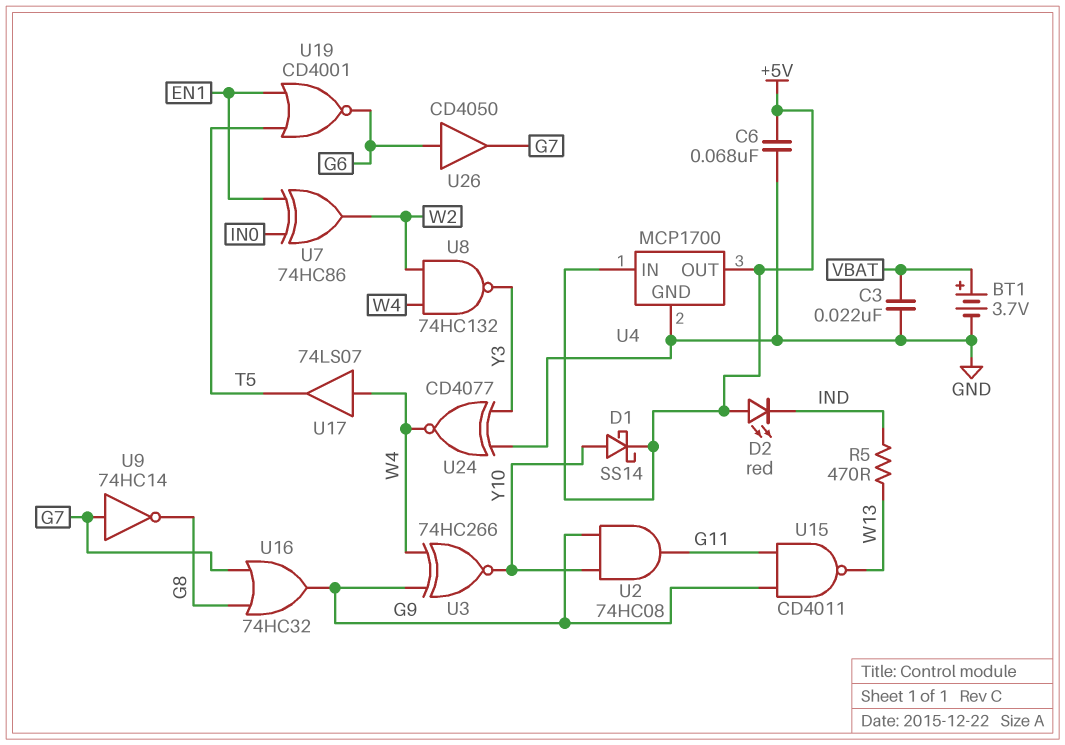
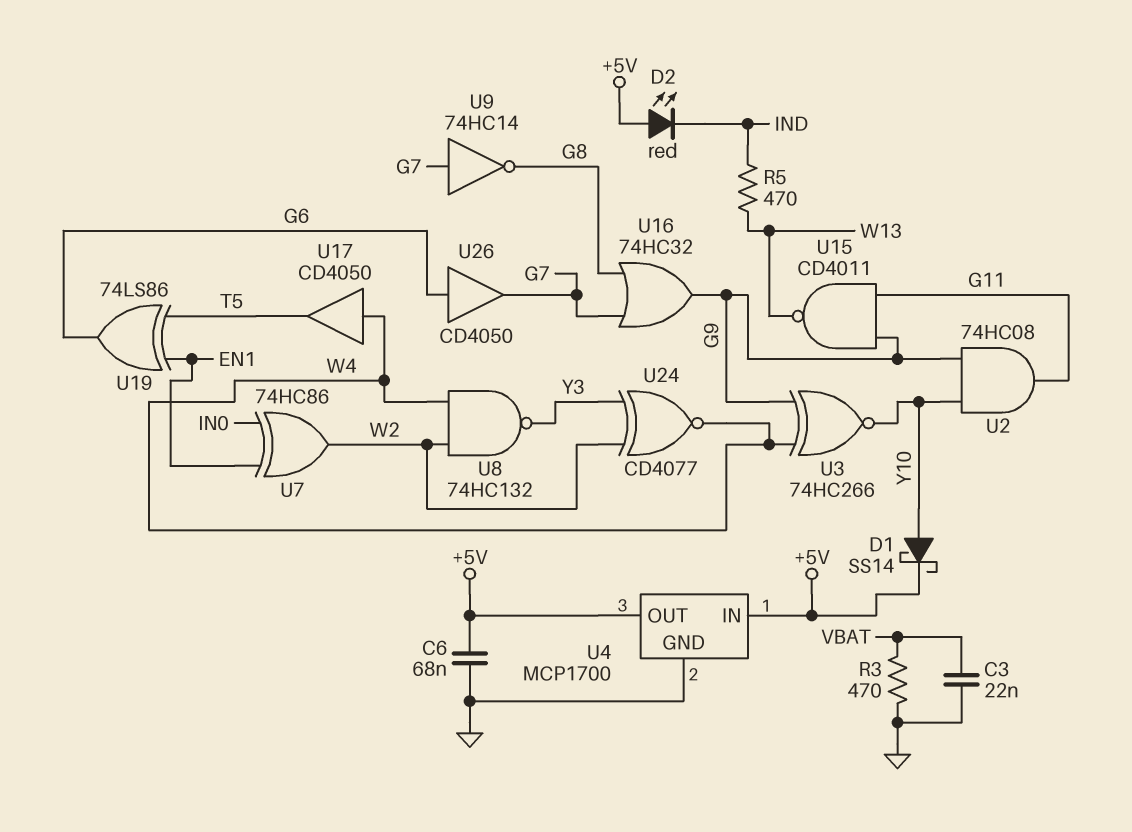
BT1: 3.7V (plus VBAT, minus GND) -> none
R3: none -> 470 (GND, VBAT)
U17: buffer 74LS07 (in W4, out T5) -> buffer CD4050 (in W4, out T5)
U19: NOR CD4001 (in EN1, in T5, out G6) -> XOR 74LS86 (in EN1, in T5, out G6)
U24: XNOR CD4077 (in GND, in Y3, out W4) -> XNOR CD4077 (in W2, in Y3, out W4)

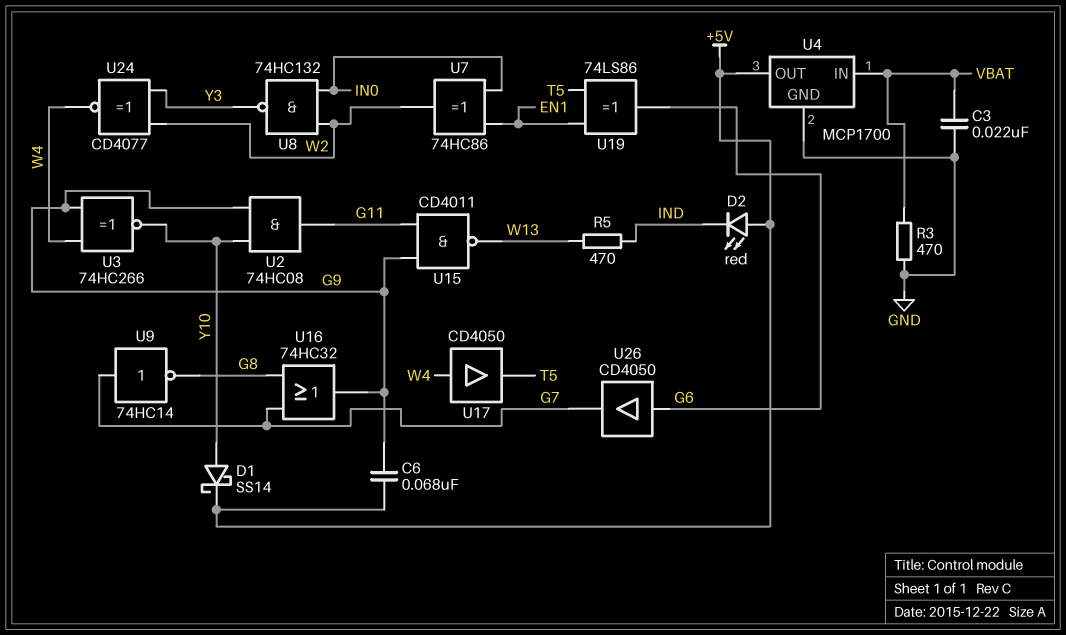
C6: 68nF (+5V, GND) -> 68nF (+5V, G9)
U4 pin IN: +5V -> VBAT
U8: NAND 74HC132 (in W2, in W4, out Y3) -> NAND 74HC132 (in IN0, in W2, out Y3)

